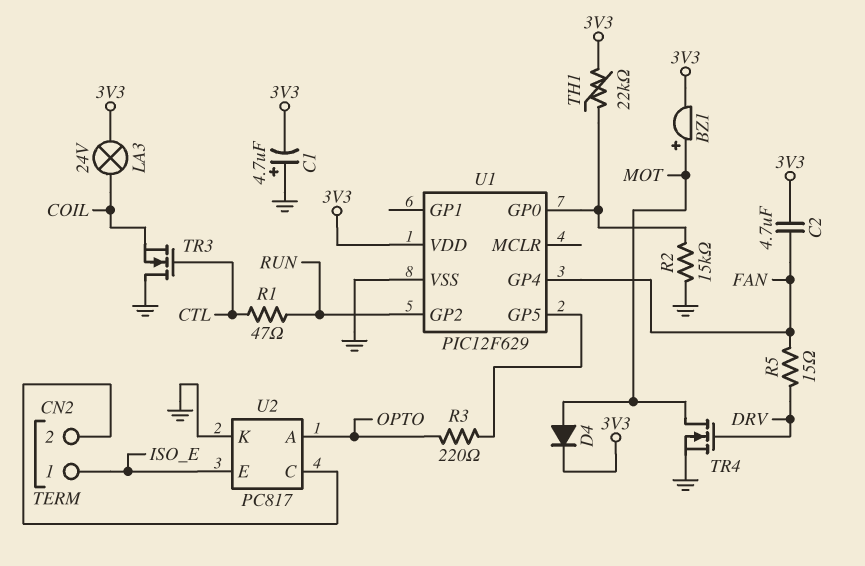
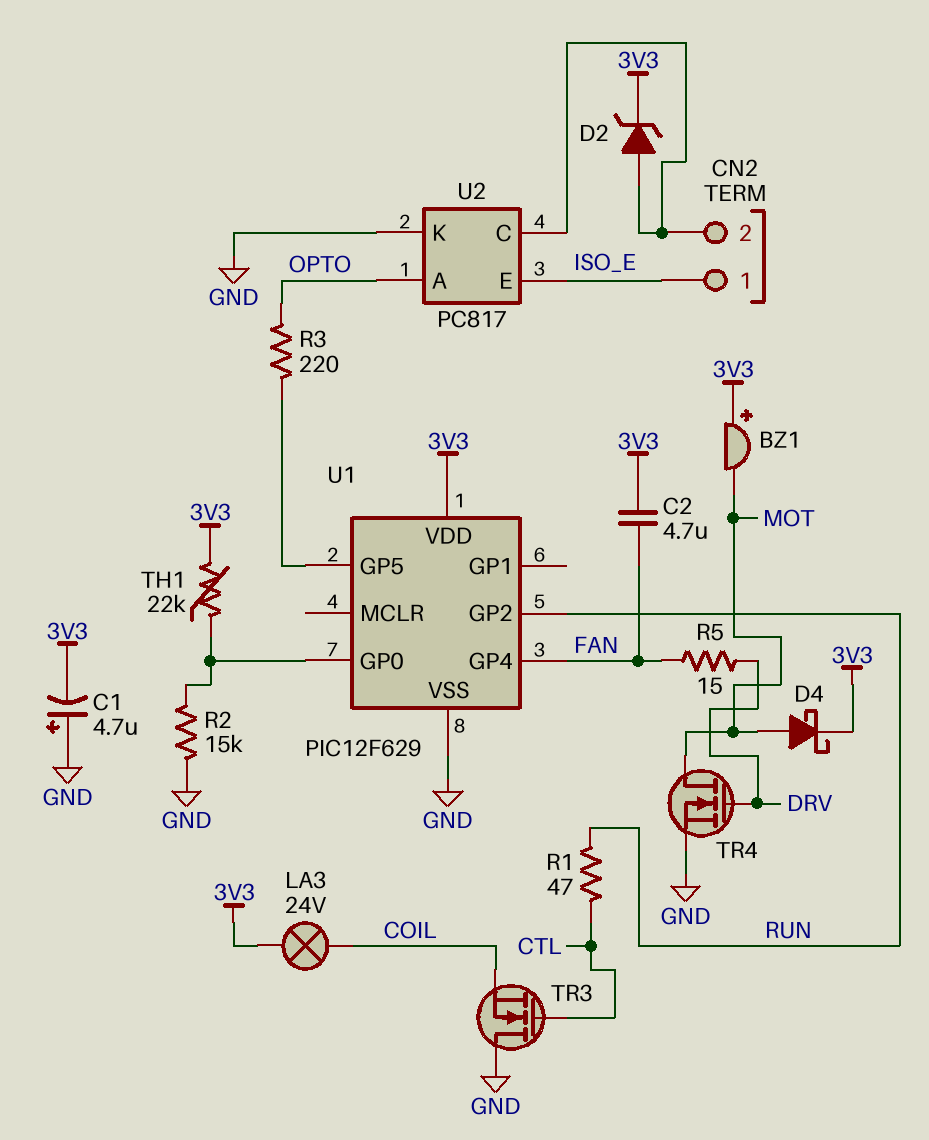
BZ1: buzzer (plus MOT, minus 3V3) -> buzzer (plus 3V3, minus MOT)
D2: none -> zener (A CN2/2, K 3V3)
D4: diode (A MOT, K 3V3) -> schottky (A MOT, K 3V3)

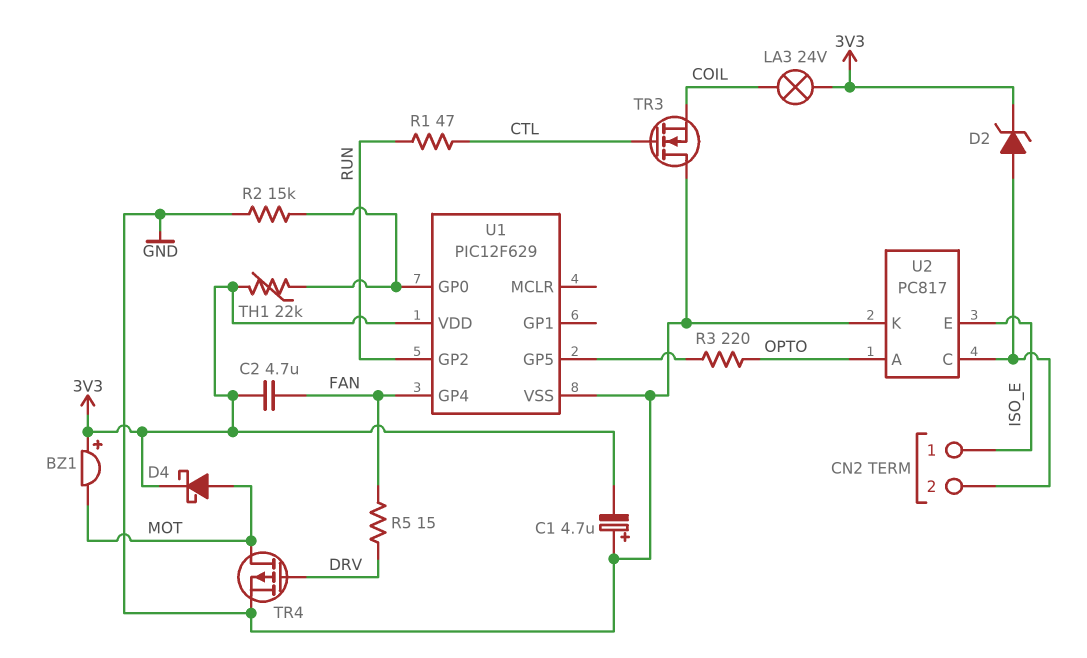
TR4: NMOS (G DRV, D MOT, S GND) -> PMOS (G DRV, D MOT, S GND)

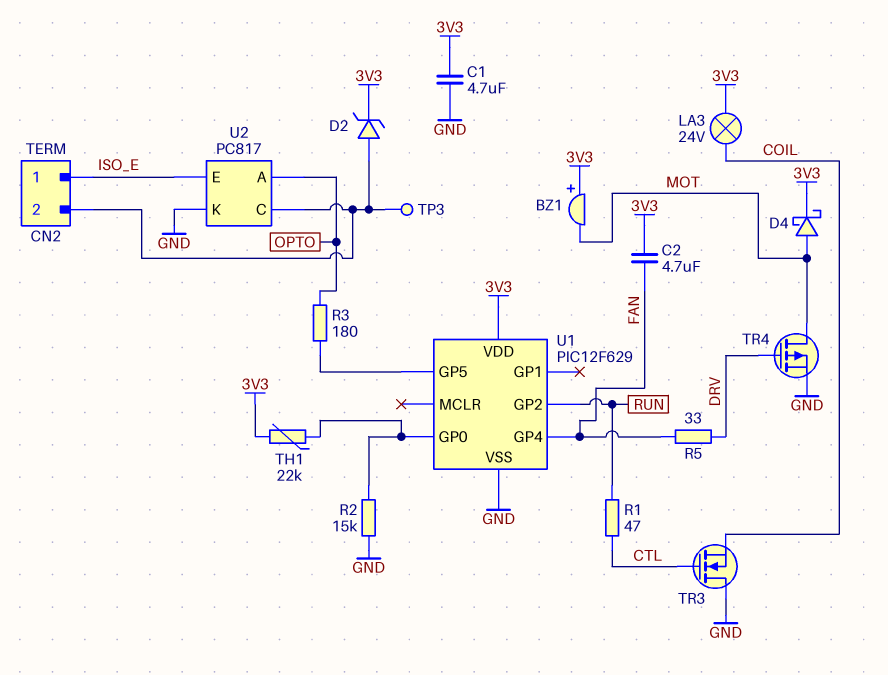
C1: 4.7uF (plus GND, minus 3V3) -> 4.7uF (3V3, GND)
R3: 220 (OPTO, U1/GP5) -> 180 (OPTO, U1/GP5)
R5: 15 (DRV, FAN) -> 33 (DRV, FAN)
TP3: none -> test point (CN2/2)

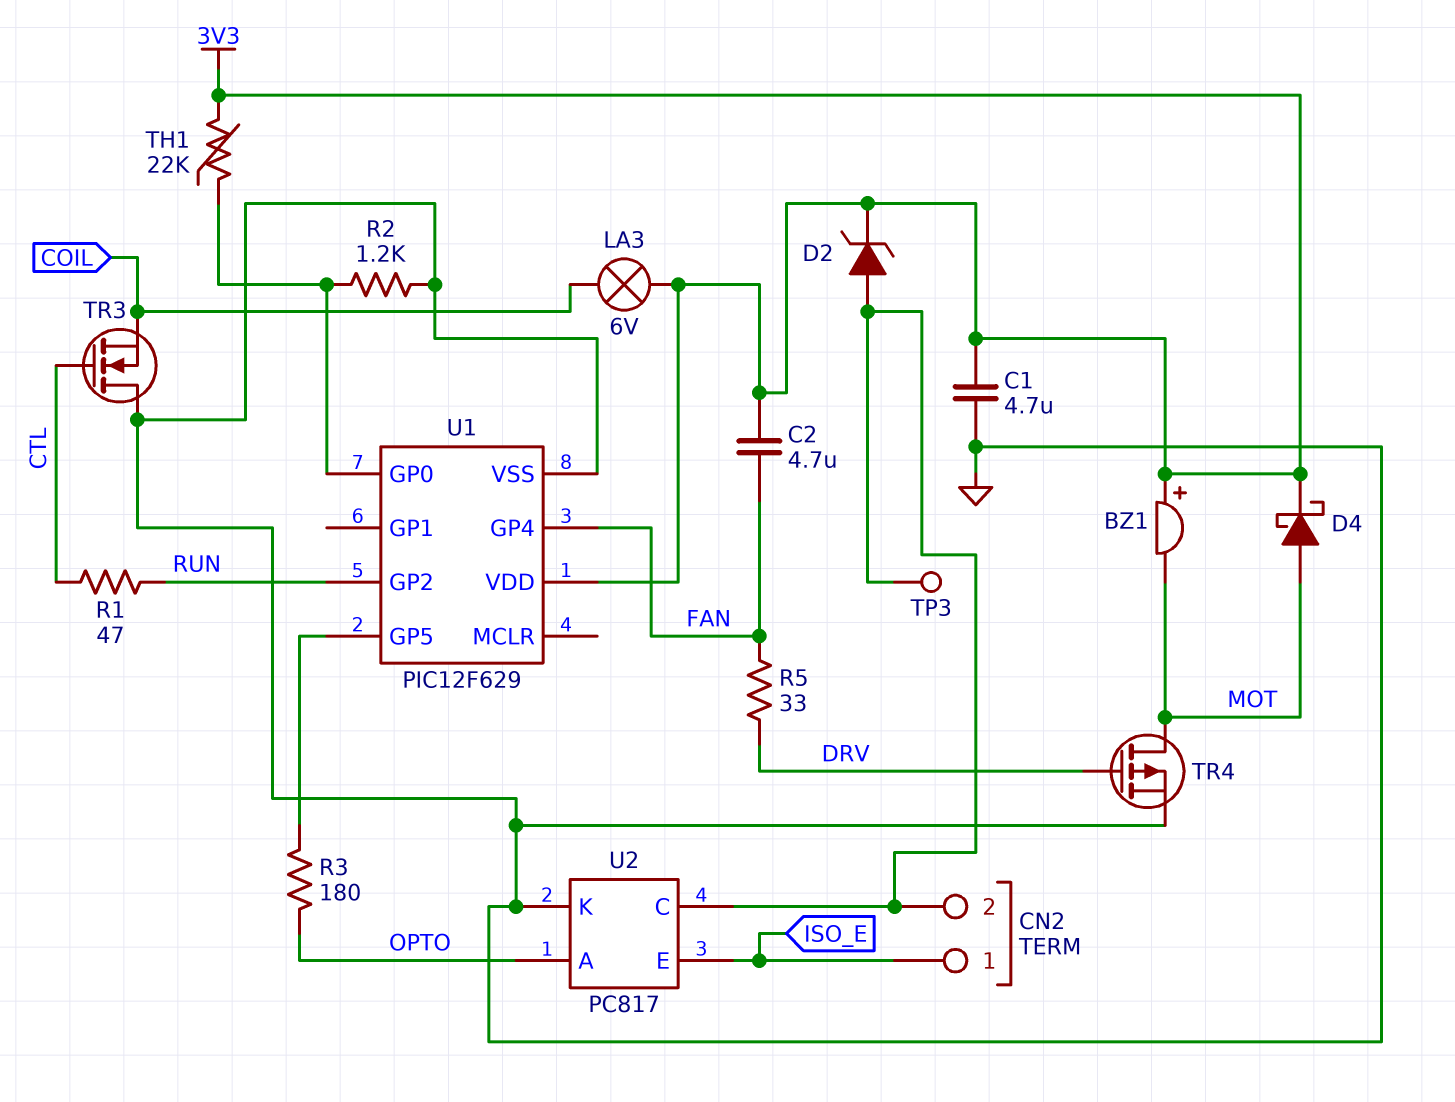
LA3: lamp 24V (3V3, COIL) -> lamp 6V (3V3, COIL)
R2: 15k (GND, U1/GP0) -> 1.2k (GND, U1/GP0)

